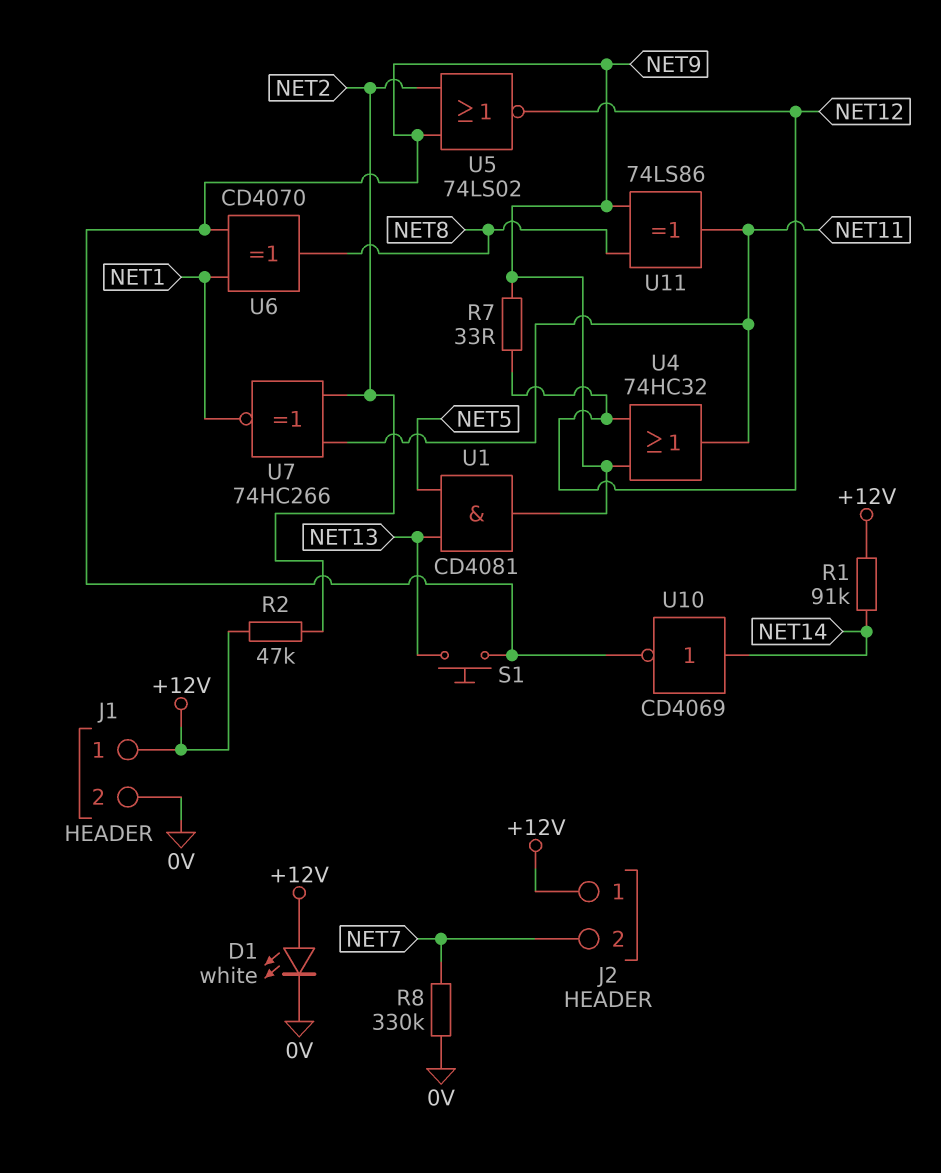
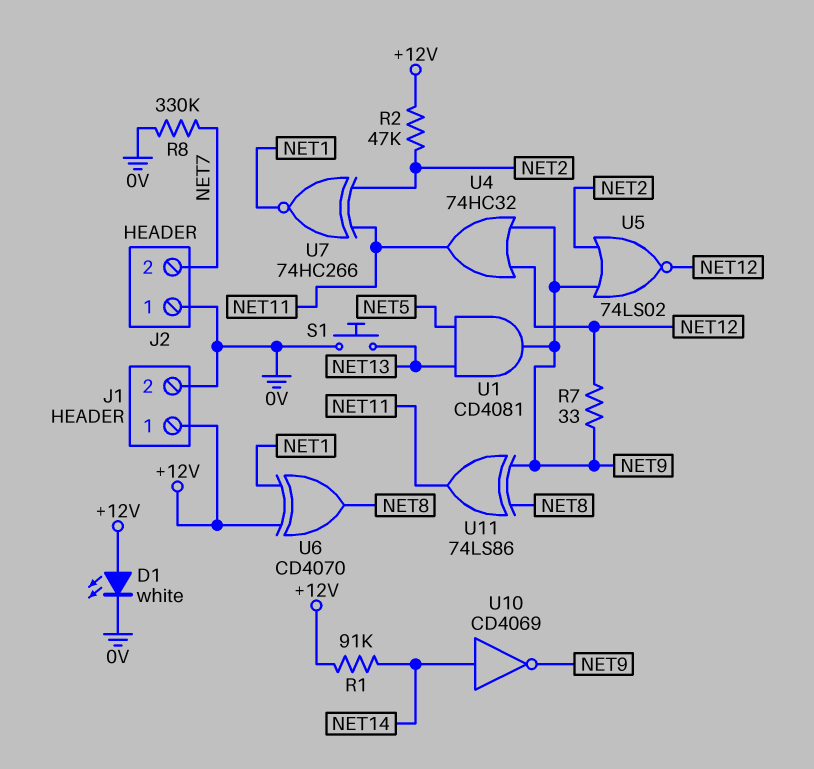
J2 pin 1: +12V -> 0V
S1: button (NET9, NET13) -> button (0V, NET13)
U6: XOR CD4070 (in NET1, in NET9, out NET8) -> XOR CD4070 (in +12V, in NET1, out NET8)

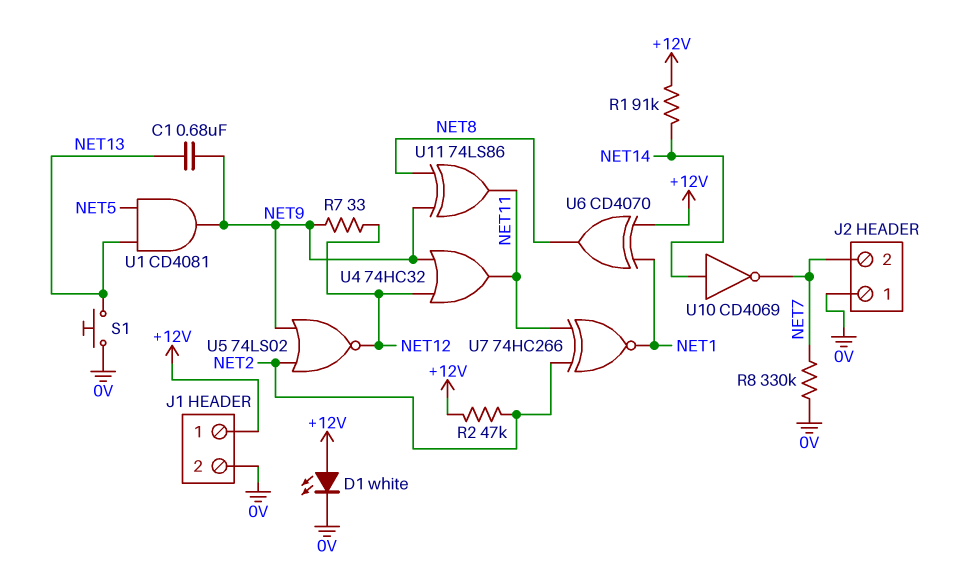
C1: none -> 680nF (NET9, NET13)
U10: NOT CD4069 (in NET14, out NET9) -> NOT CD4069 (in NET14, out NET7)

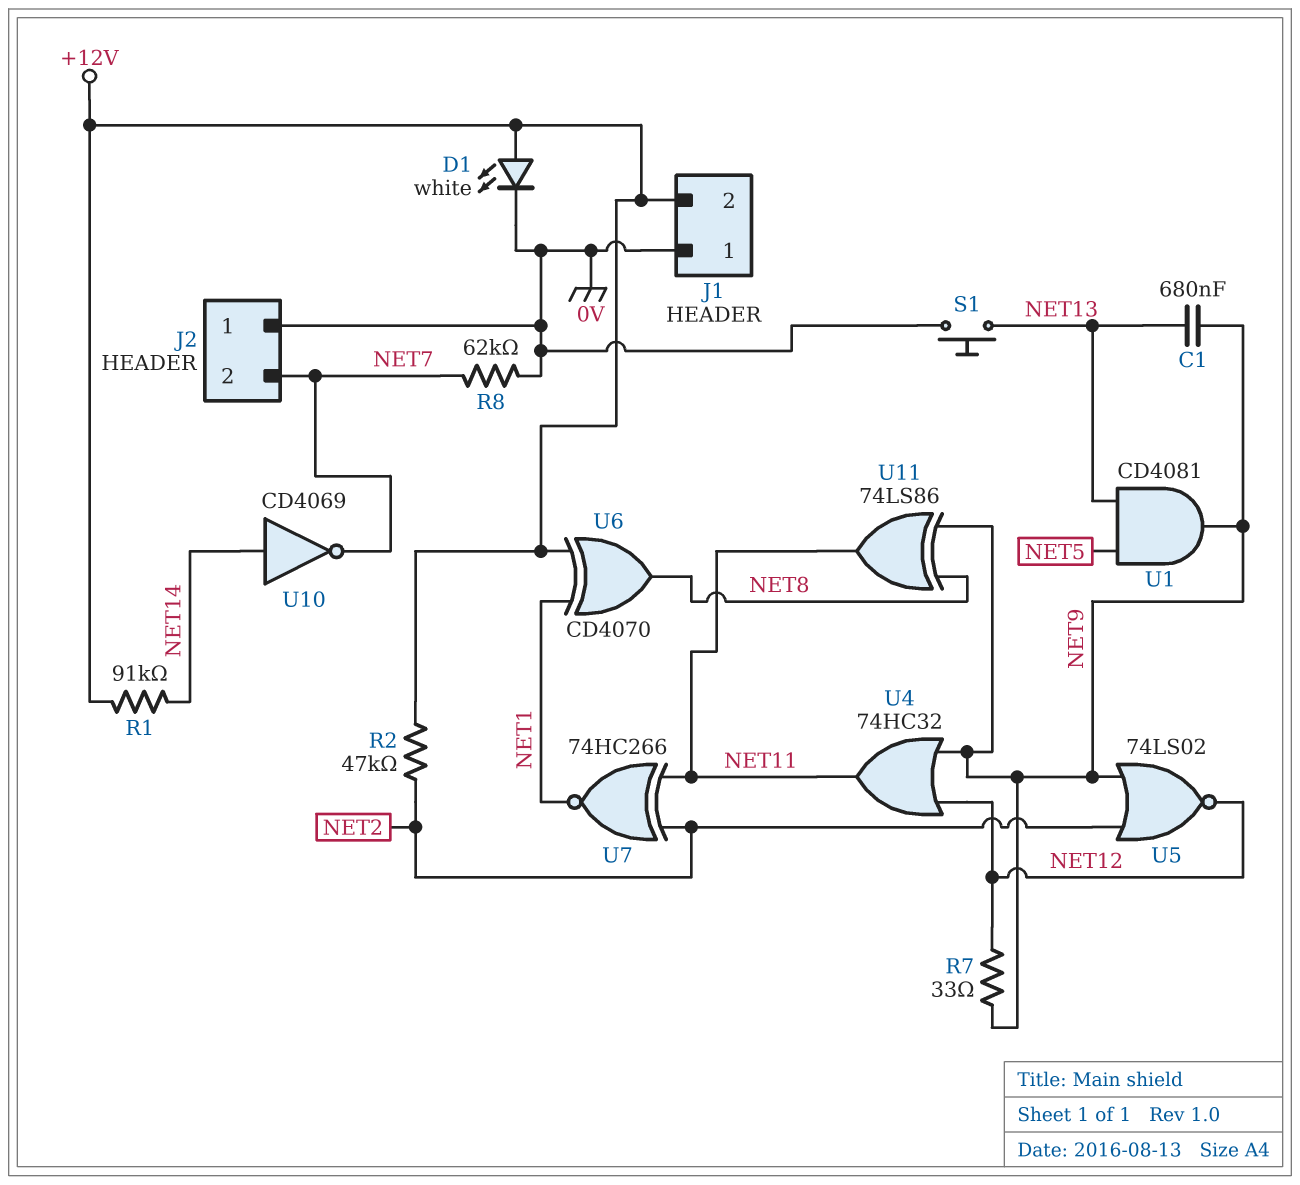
J1 pin 1: +12V -> 0V
J1 pin 2: 0V -> +12V
R8: 330k (0V, NET7) -> 62k (0V, NET7)

